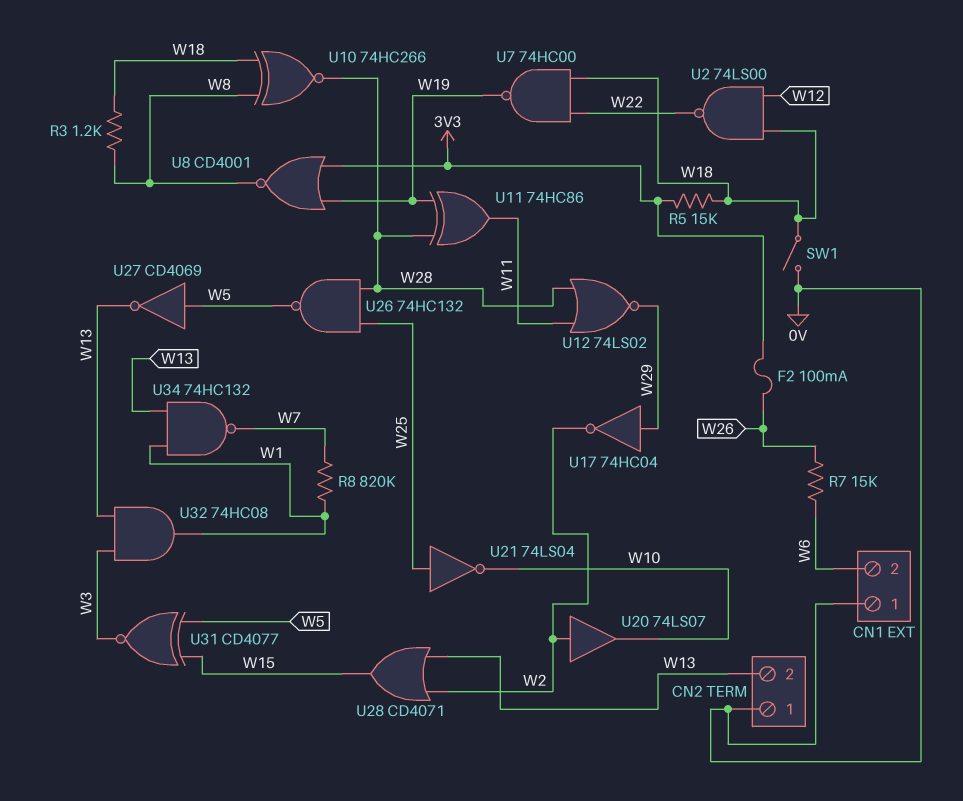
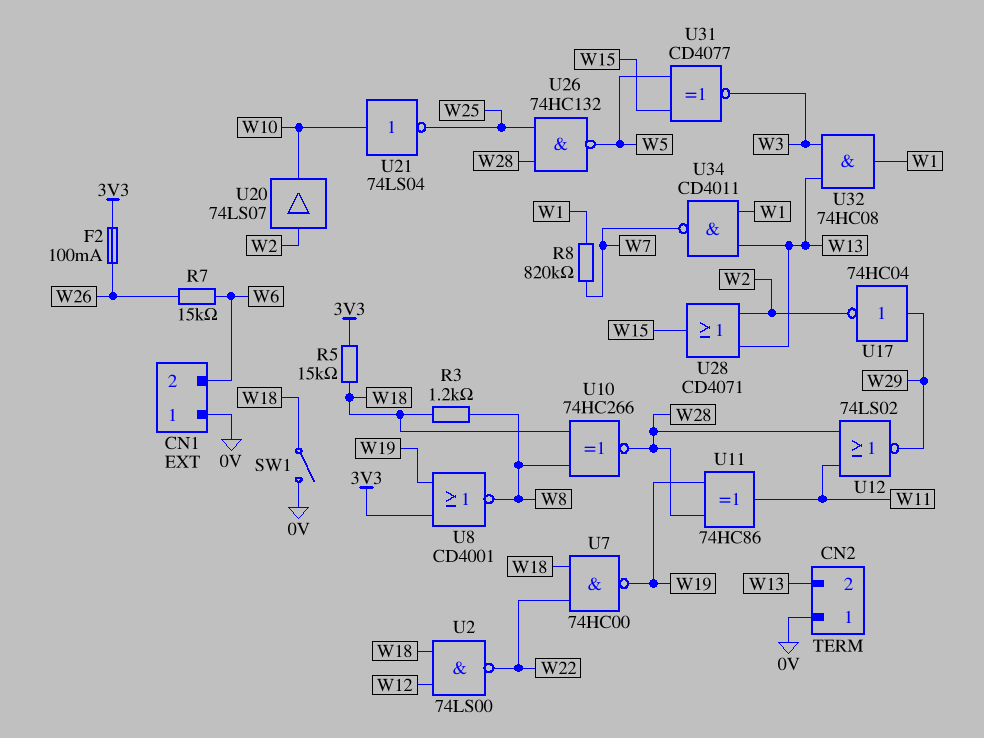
U21: NOT 74LS04 (in W25, out W10) -> NOT 74LS04 (in W10, out W25)
U27: NOT CD4069 (in W5, out W13) -> none
U34: NAND 74HC132 (in W1, in W13, out W7) -> NAND CD4011 (in W1, in W13, out W7)

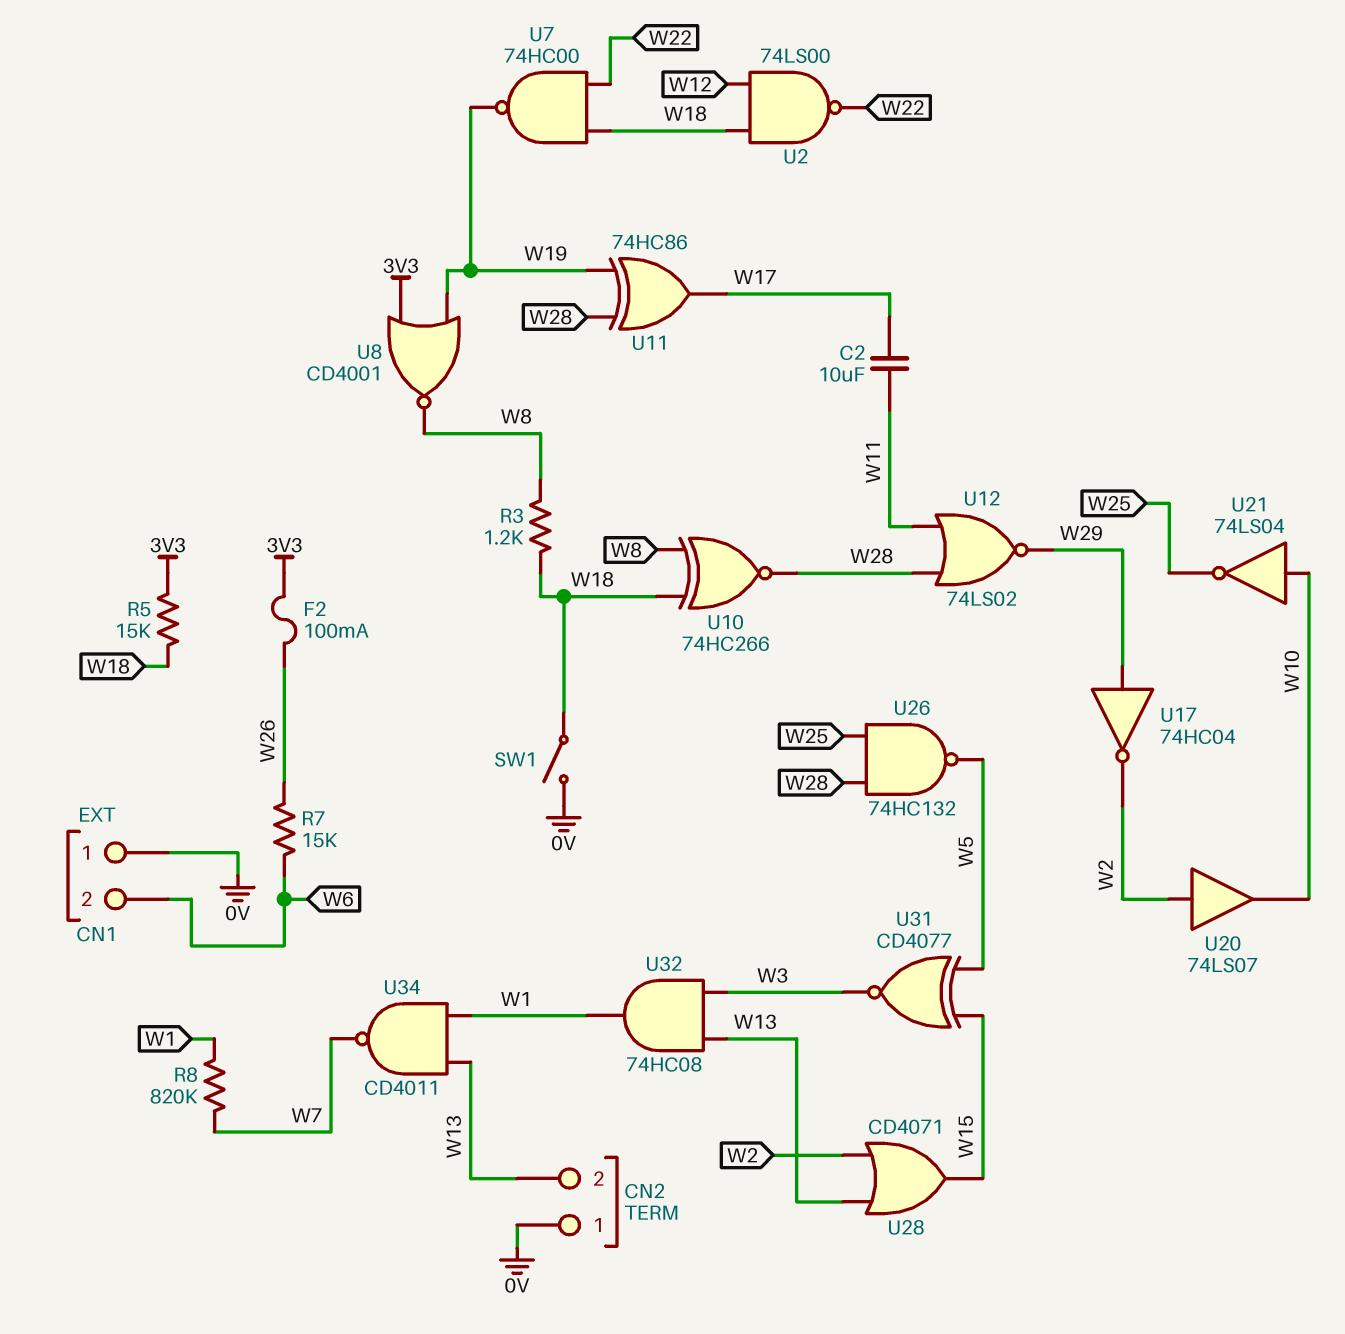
C2: none -> 10uF (W11, W17)
U11: XOR 74HC86 (in W19, in W28, out W11) -> XOR 74HC86 (in W19, in W28, out W17)

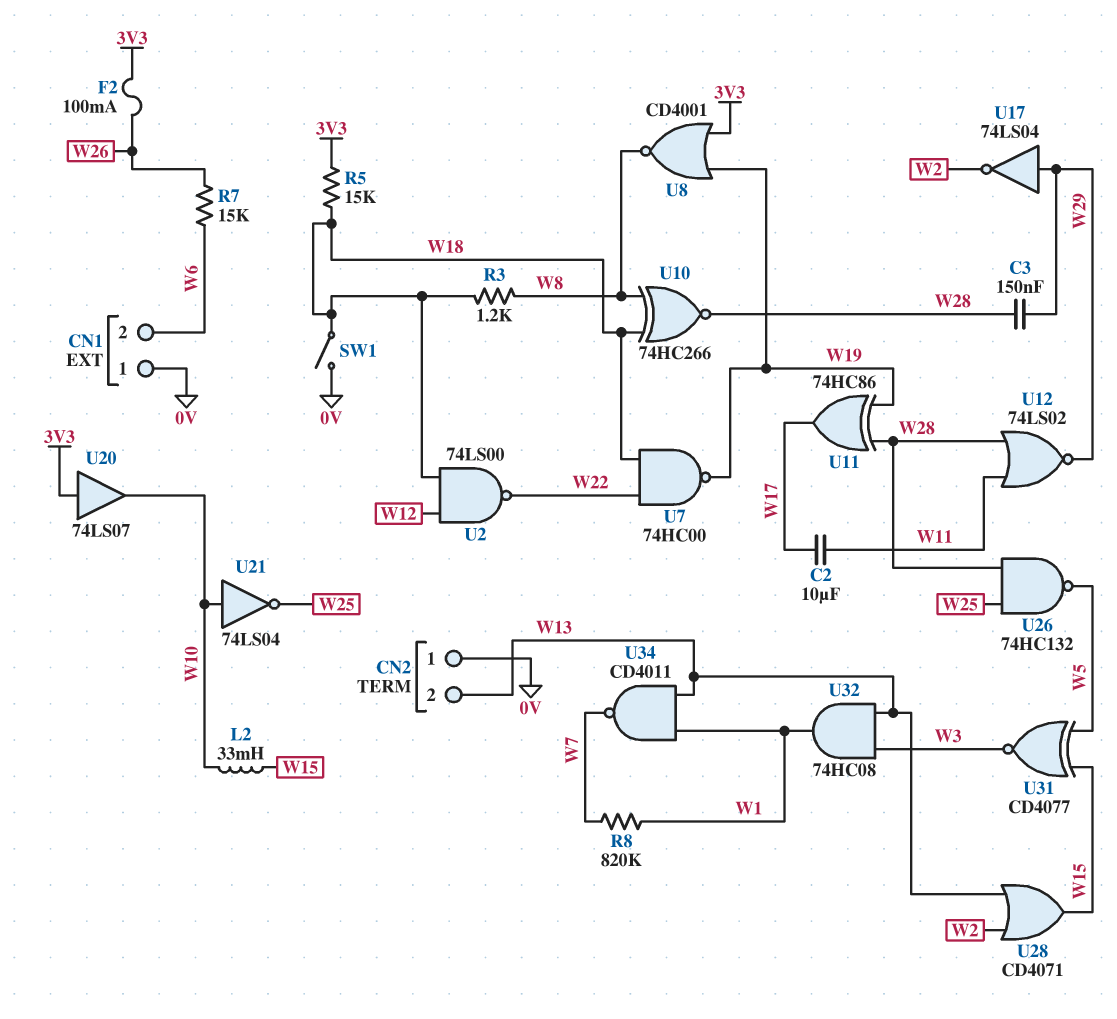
C3: none -> 150nF (W28, W29)
L2: none -> 33mH (W10, W15)
U17: NOT 74HC04 (in W29, out W2) -> NOT 74LS04 (in W29, out W2)
U20: buffer 74LS07 (in W2, out W10) -> buffer 74LS07 (in 3V3, out W10)

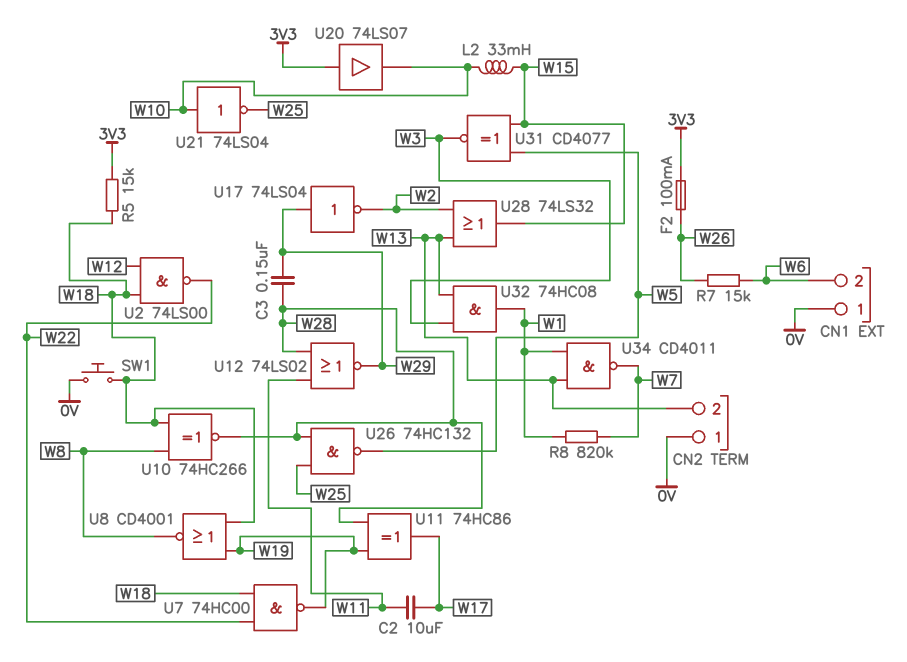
R3: 1.2k (W8, W18) -> none
SW1: switch (0V, W18) -> button (0V, W18)
U8: NOR CD4001 (in 3V3, in W19, out W8) -> NOR CD4001 (in W18, in W19, out W8)
U28: OR CD4071 (in W2, in W13, out W15) -> OR 74LS32 (in W2, in W13, out W15)

